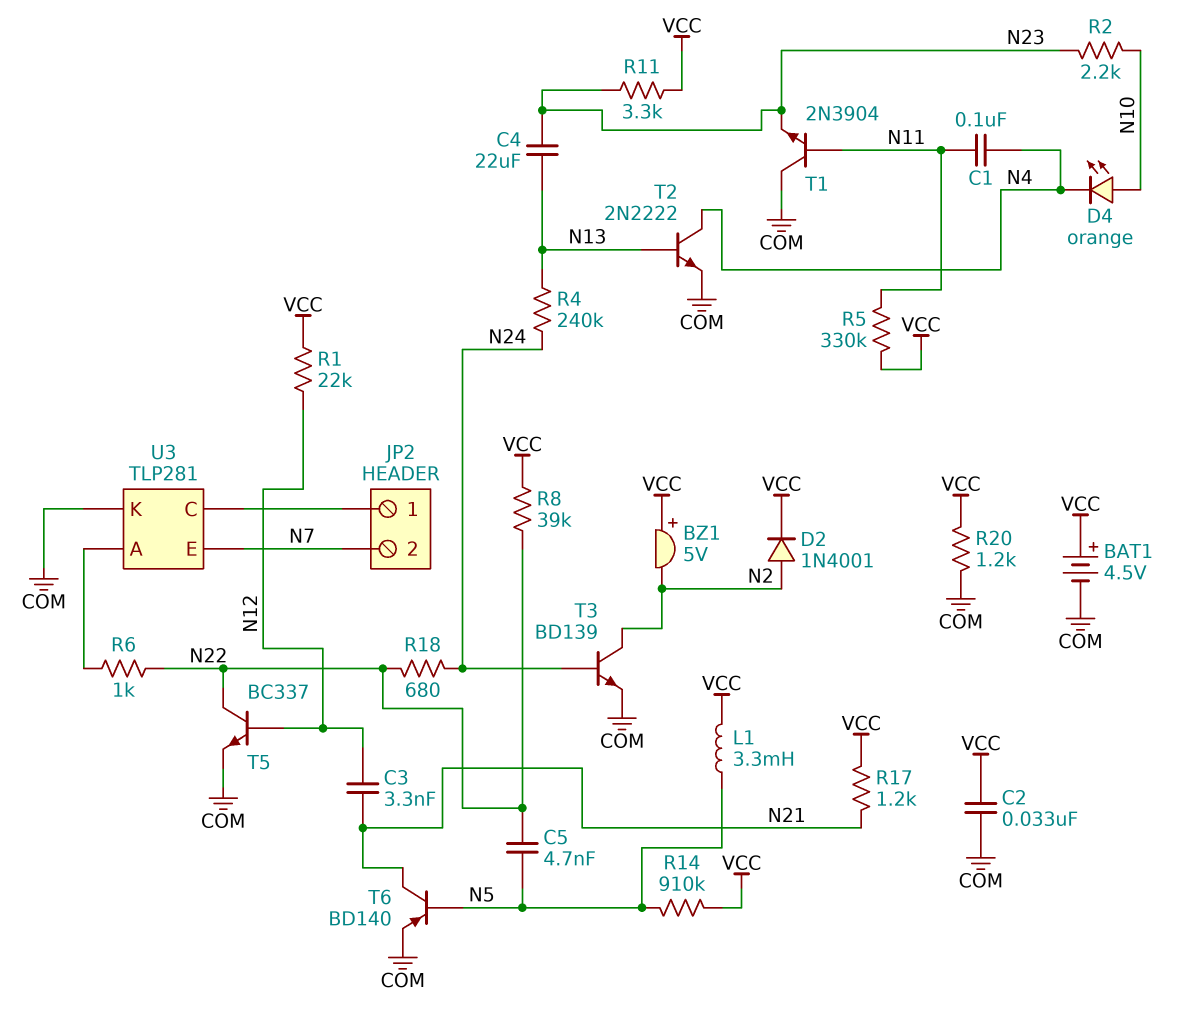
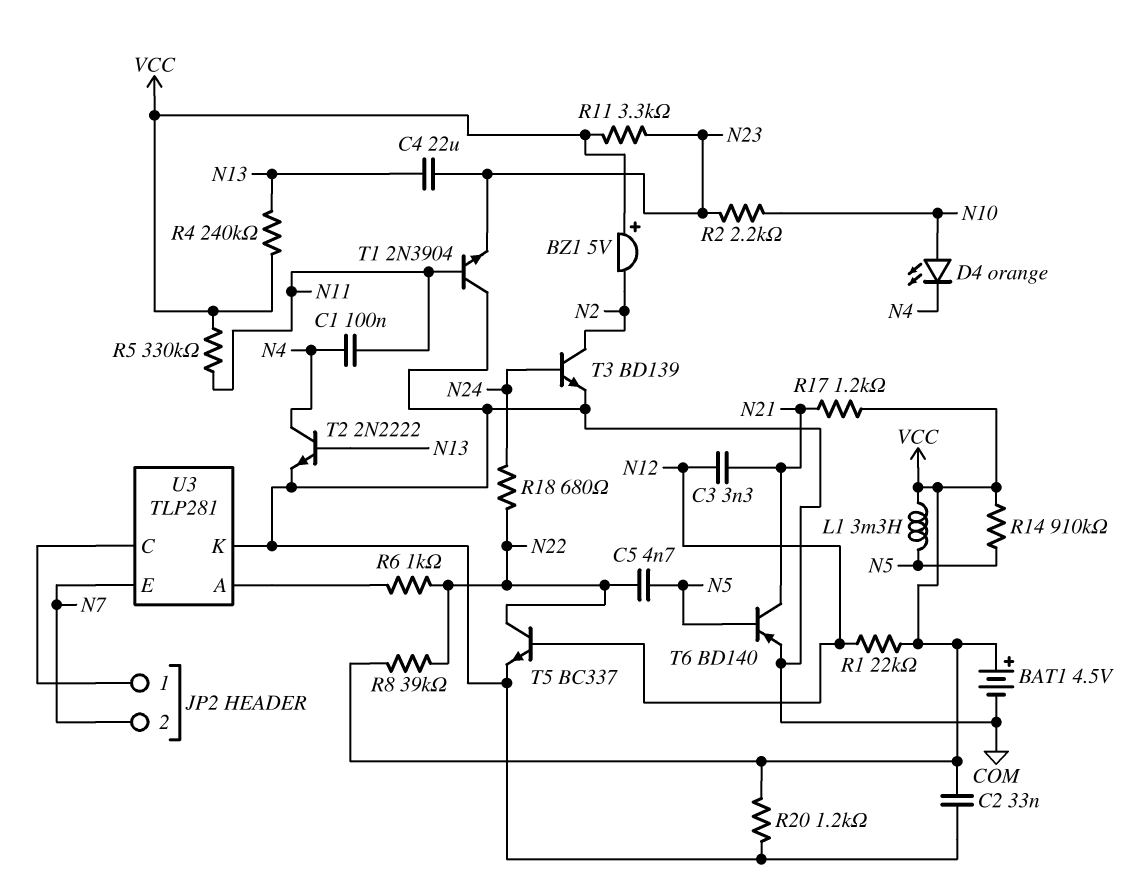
D2: diode 1N4001 (A N2, K VCC) -> none
R4: 240k (N13, N24) -> 240k (N13, VCC)

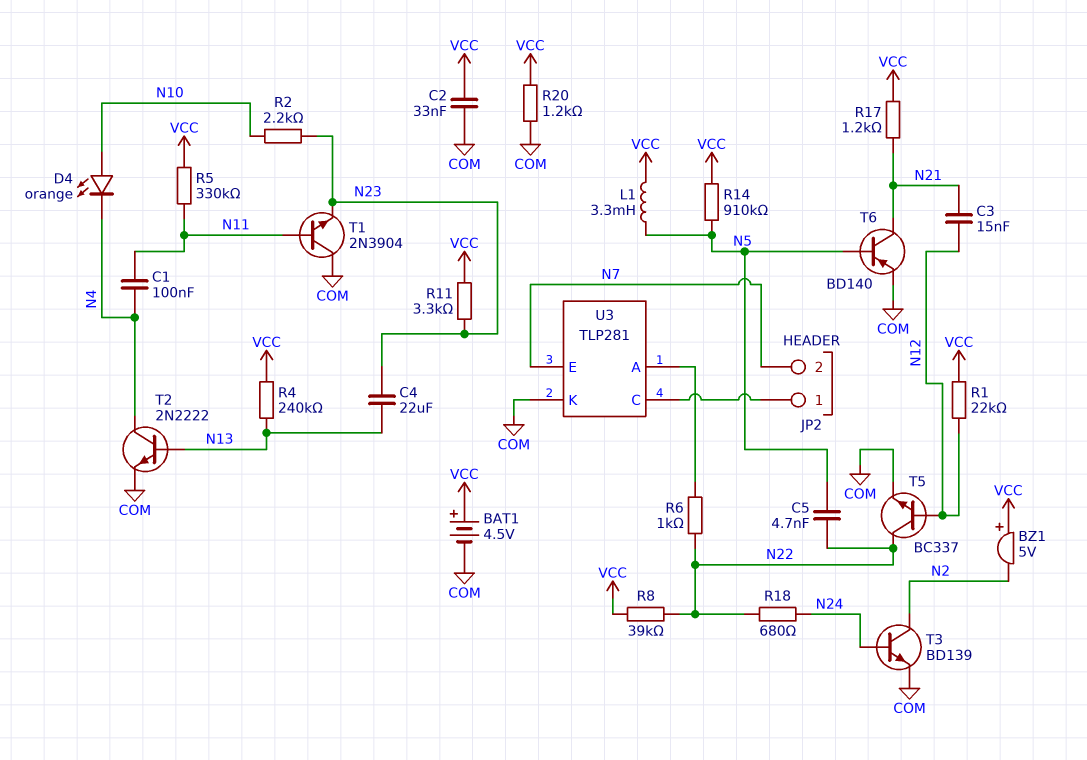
C3: 3.3nF (N12, N21) -> 15nF (N12, N21)

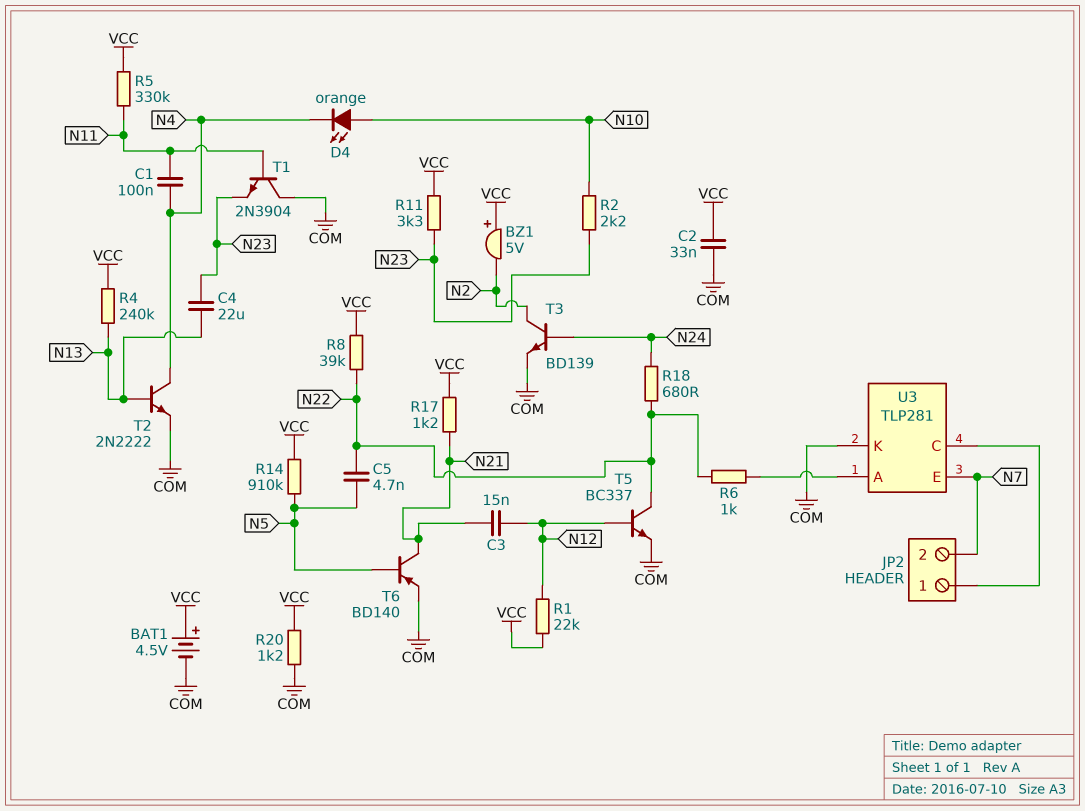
L1: 3.3mH (N5, VCC) -> none

